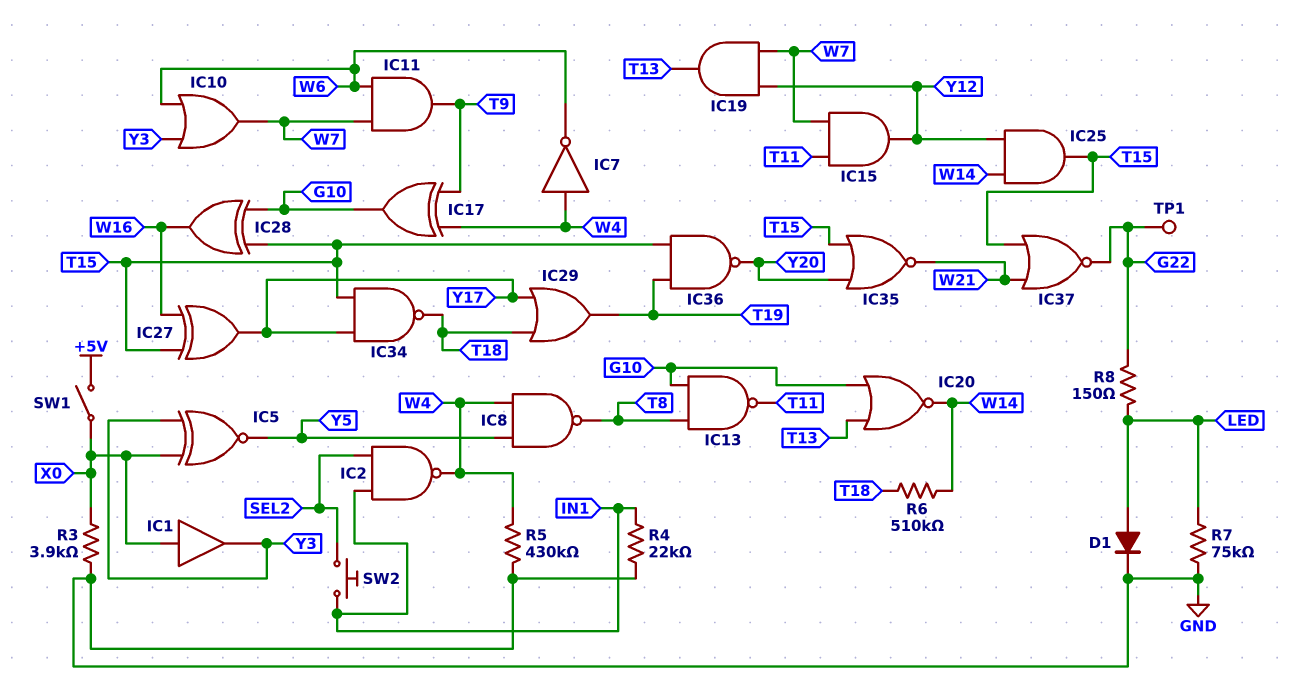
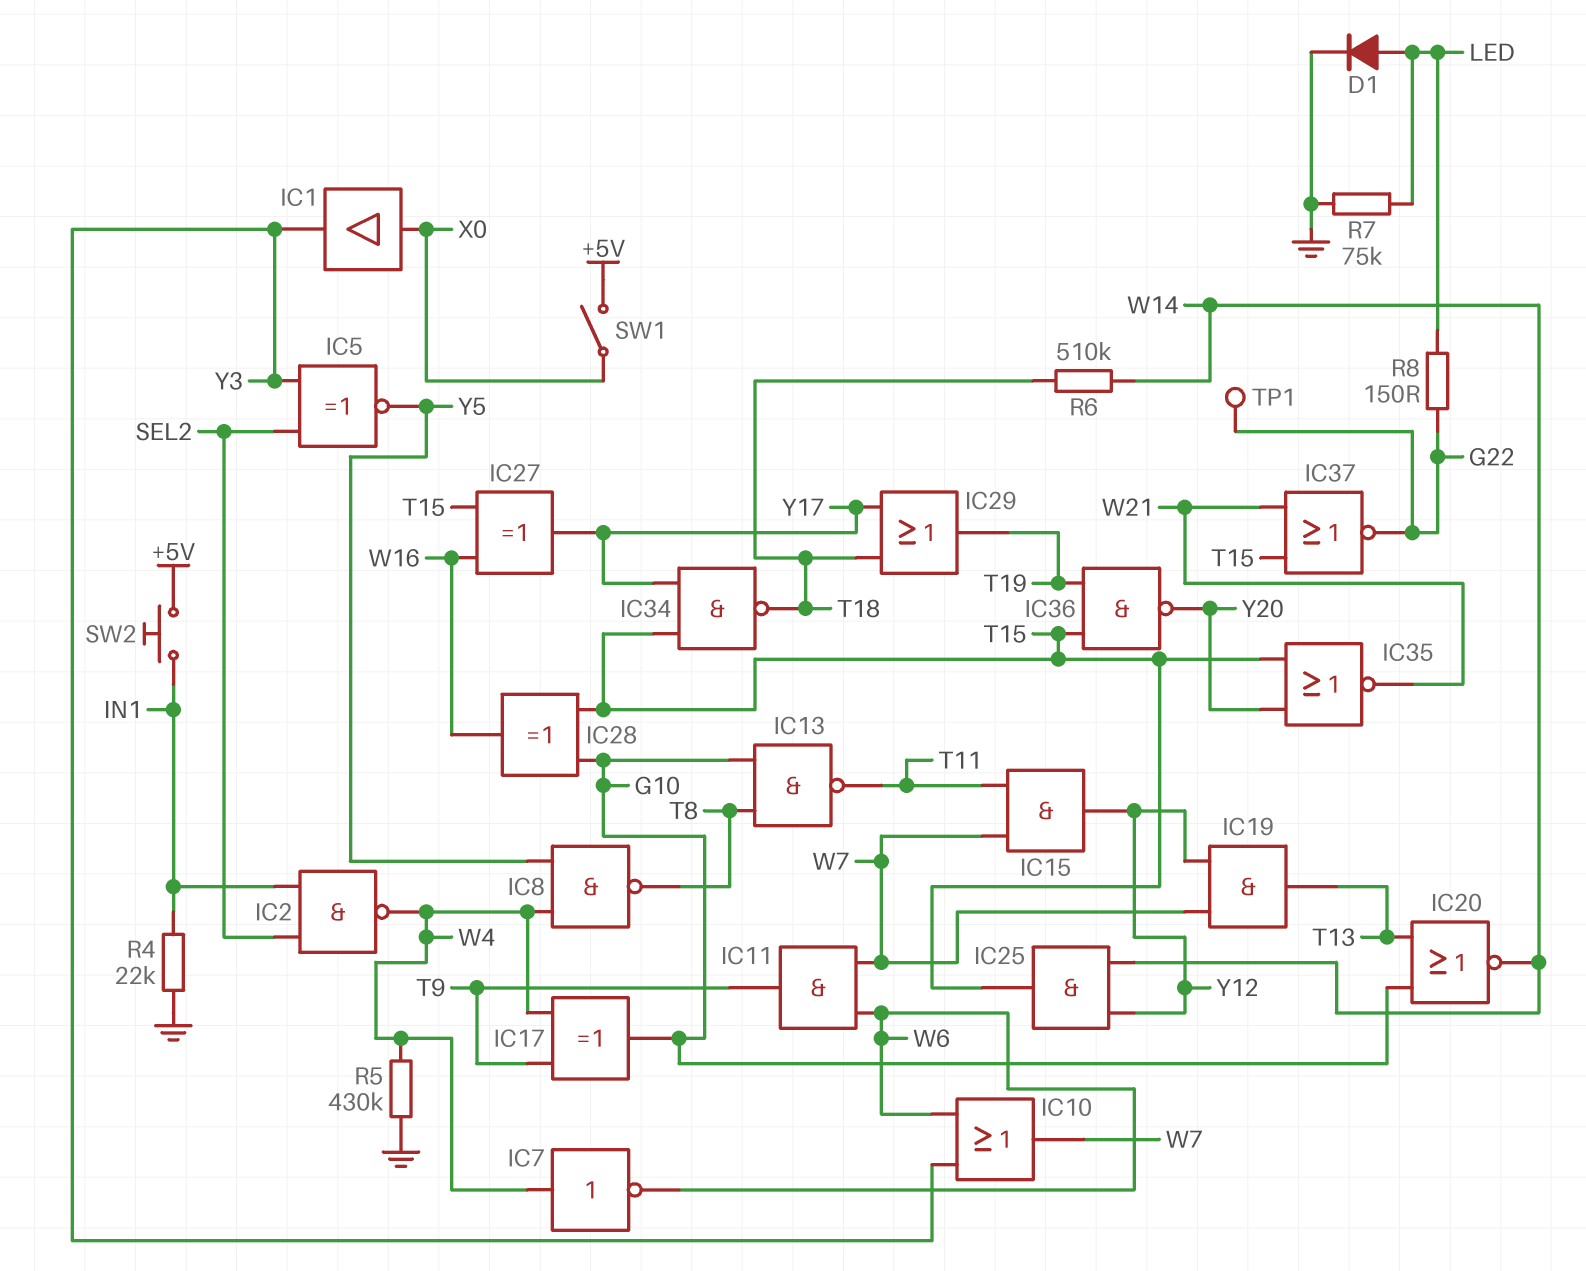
IC5: XNOR (in X0, in Y3, out Y5) -> XNOR (in SEL2, in Y3, out Y5)
R3: 3.9k (GND, X0) -> none
SW2: button (IN1, SEL2) -> button (+5V, IN1)

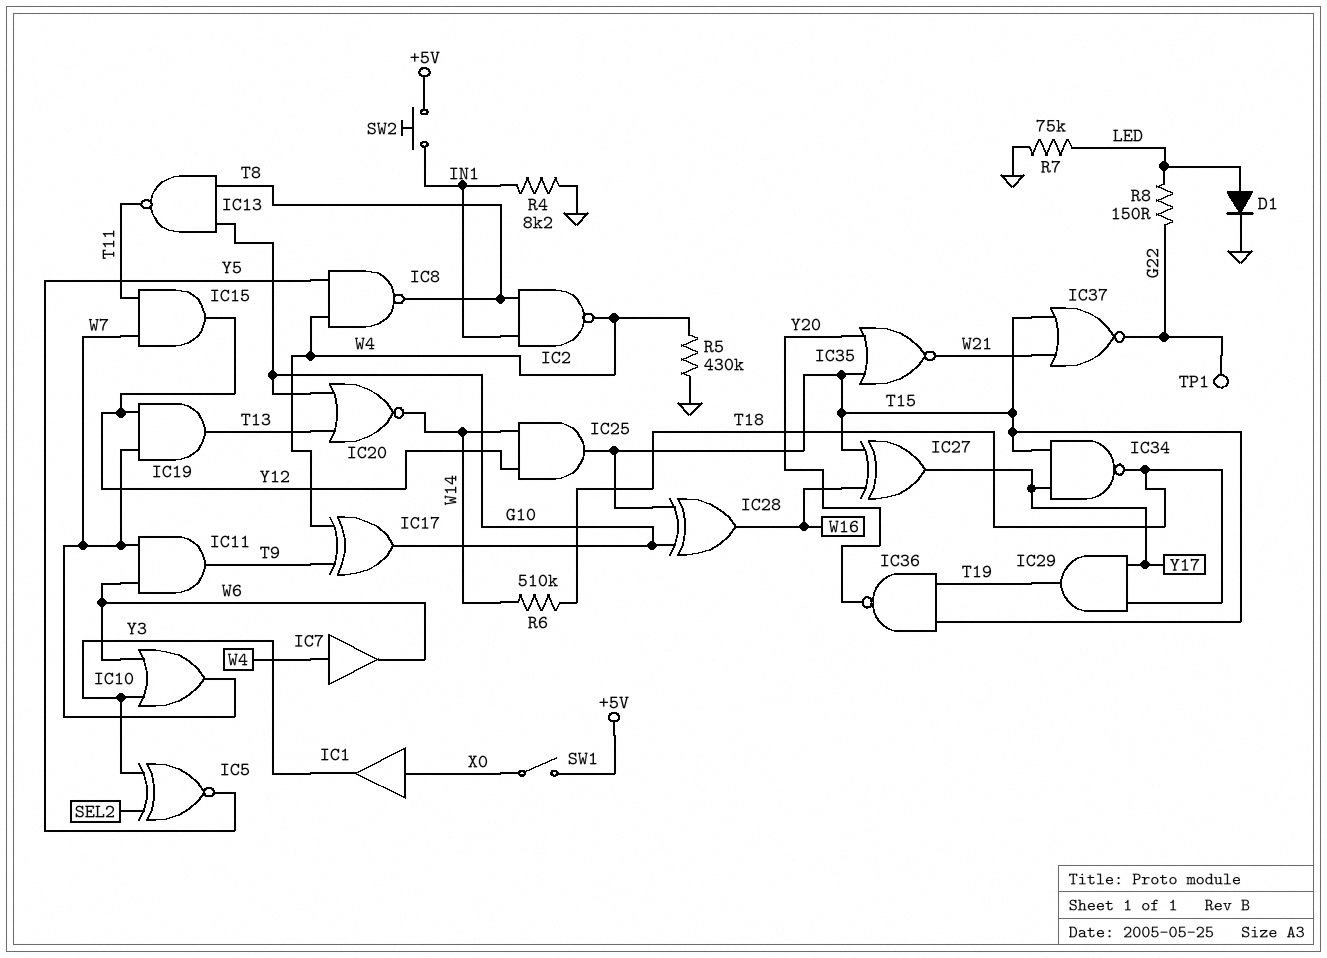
IC2: NAND (in IN1, in SEL2, out W4) -> NAND (in IN1, in T8, out W4)
IC7: NOT (in W4, out W6) -> buffer (in W4, out W6)
IC29: OR (in T18, in Y17, out T19) -> AND (in T18, in Y17, out T19)
R4: 22k (GND, IN1) -> 8.2k (GND, IN1)

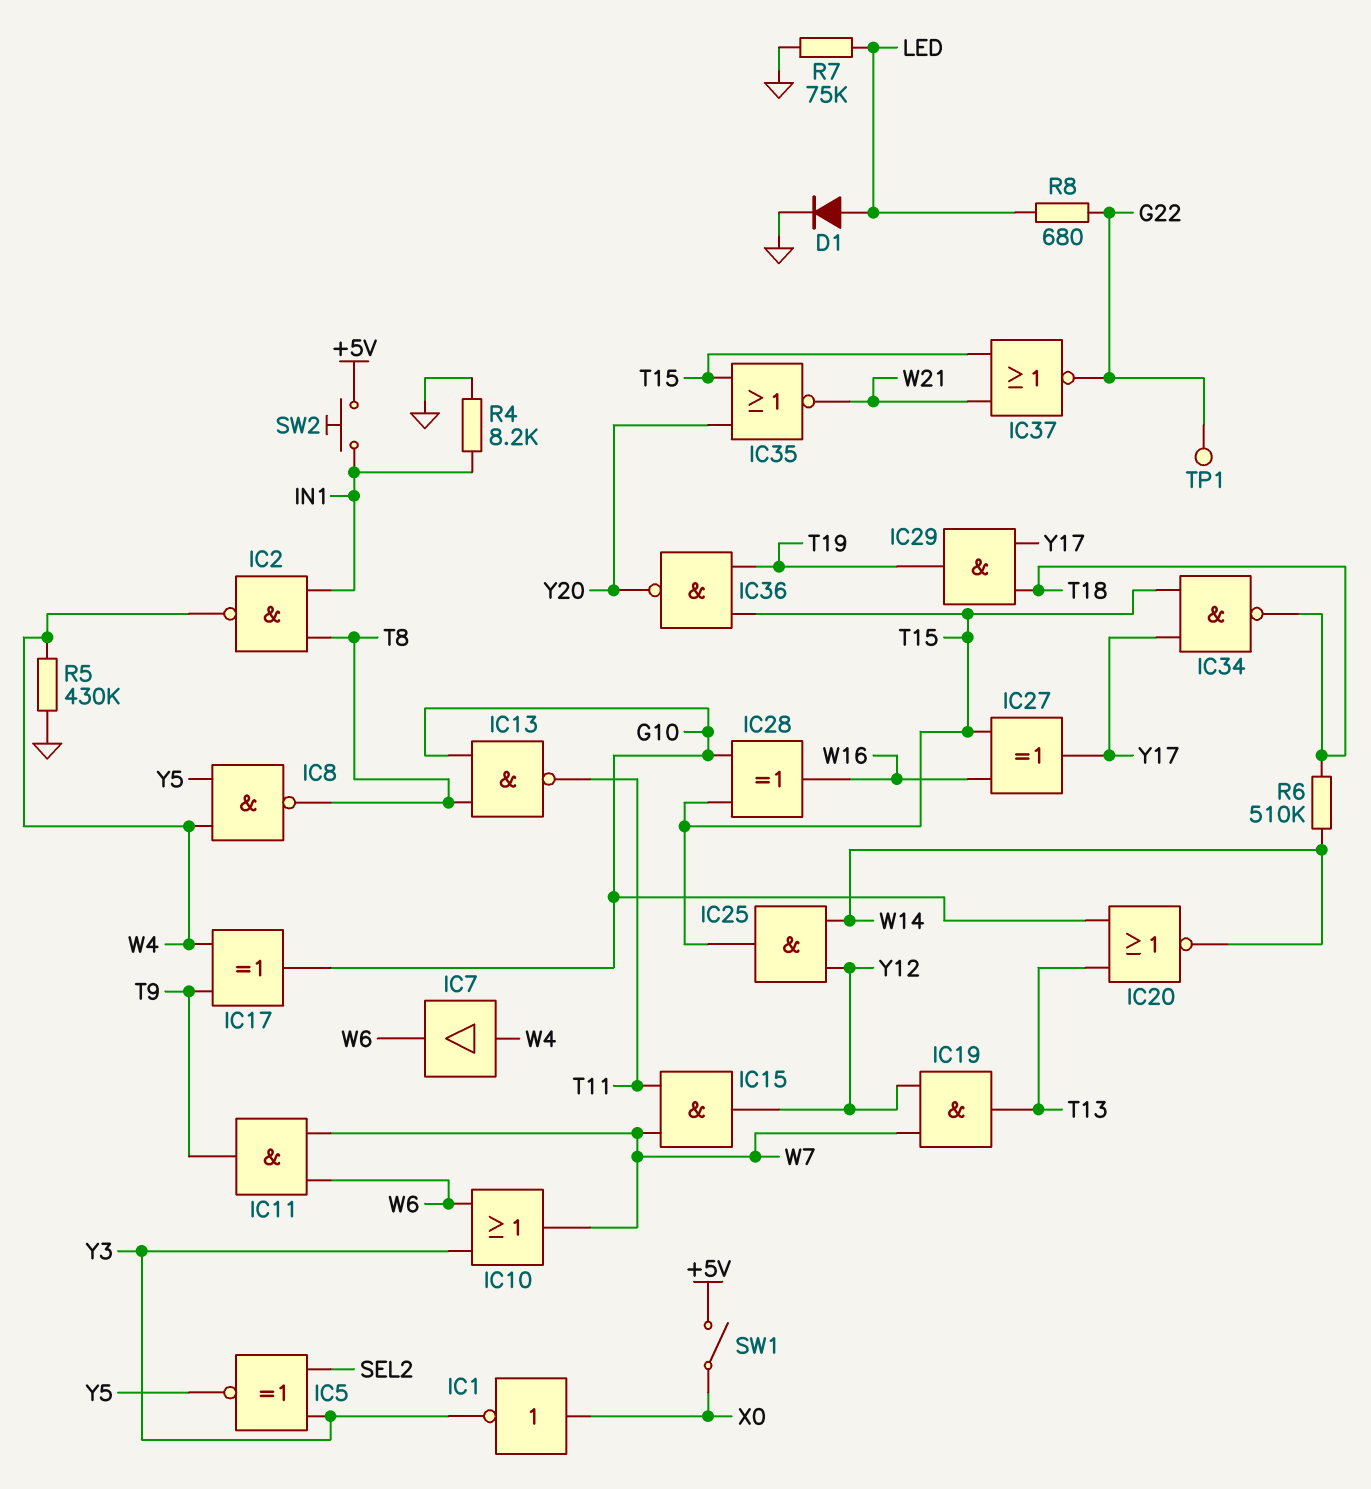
IC1: buffer (in X0, out Y3) -> NOT (in X0, out Y3)
R8: 150 (G22, LED) -> 680 (G22, LED)

